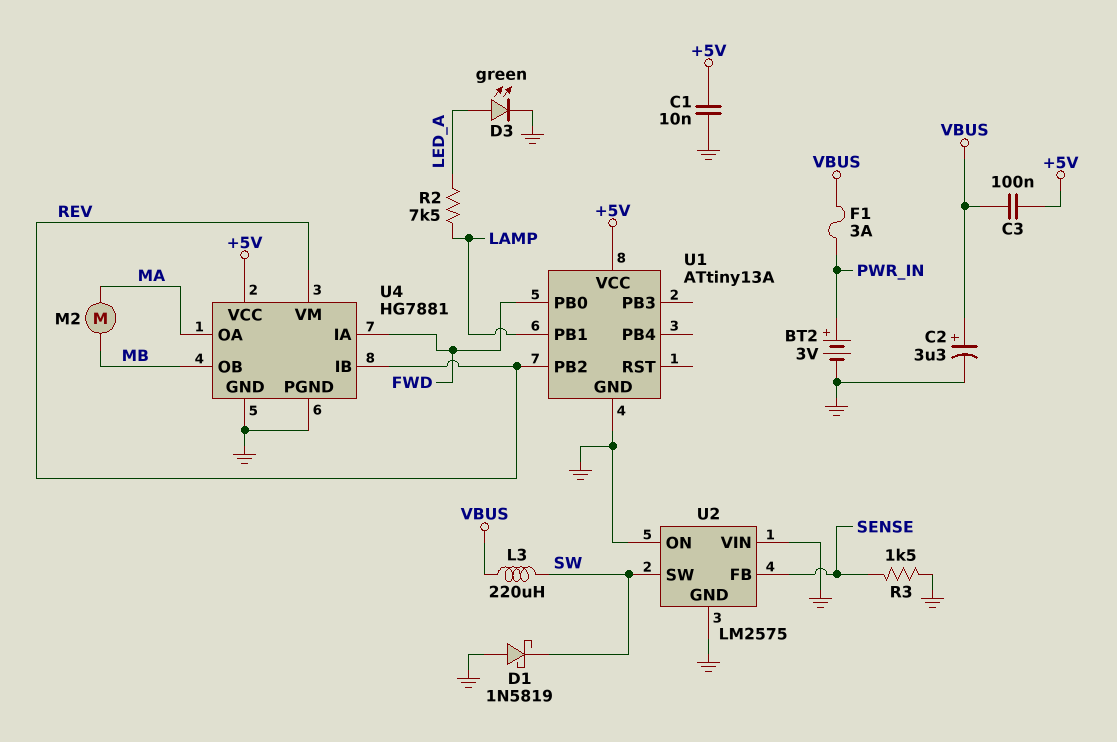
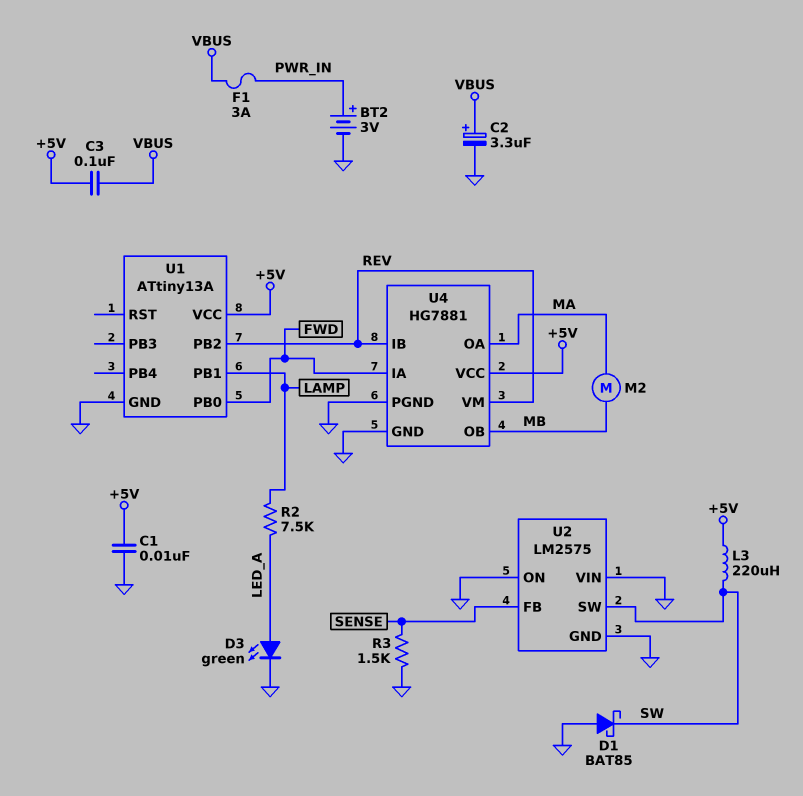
D1: schottky 1N5819 (A GND, K SW) -> schottky BAT85 (A GND, K SW)
L3: 220uH (SW, VBUS) -> 220uH (+5V, SW)

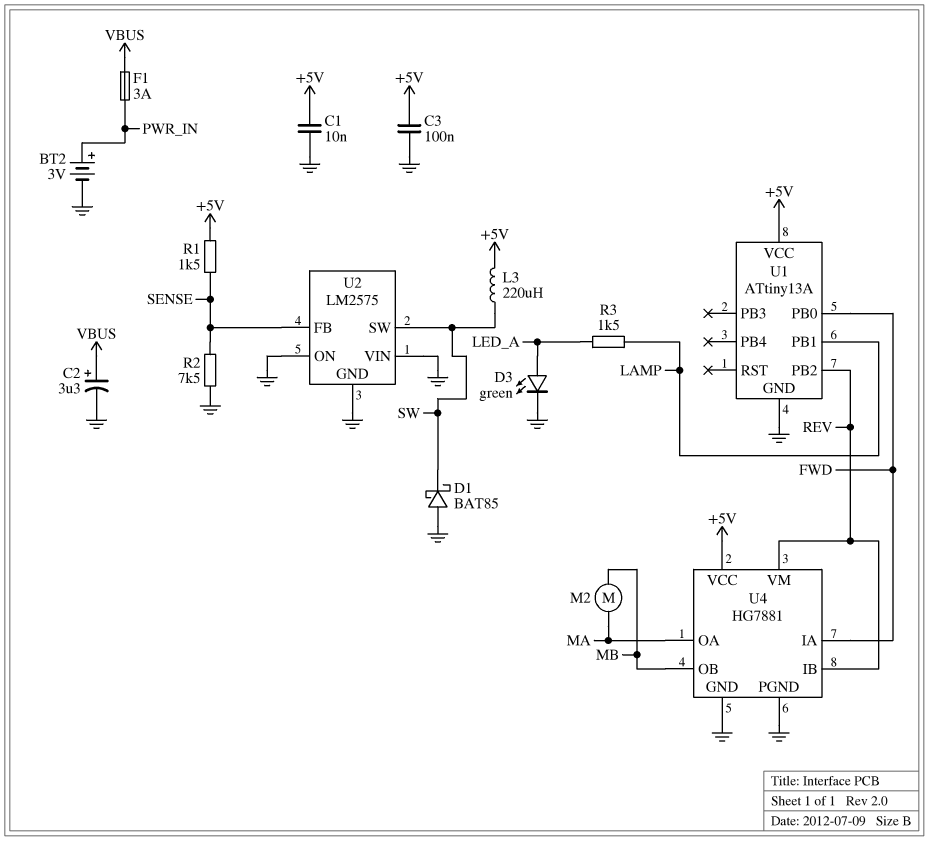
C3: 100nF (+5V, VBUS) -> 100nF (+5V, GND)
R1: none -> 1.5k (+5V, SENSE)
R2: 7.5k (LAMP, LED_A) -> 7.5k (GND, SENSE)
R3: 1.5k (GND, SENSE) -> 1.5k (LAMP, LED_A)

